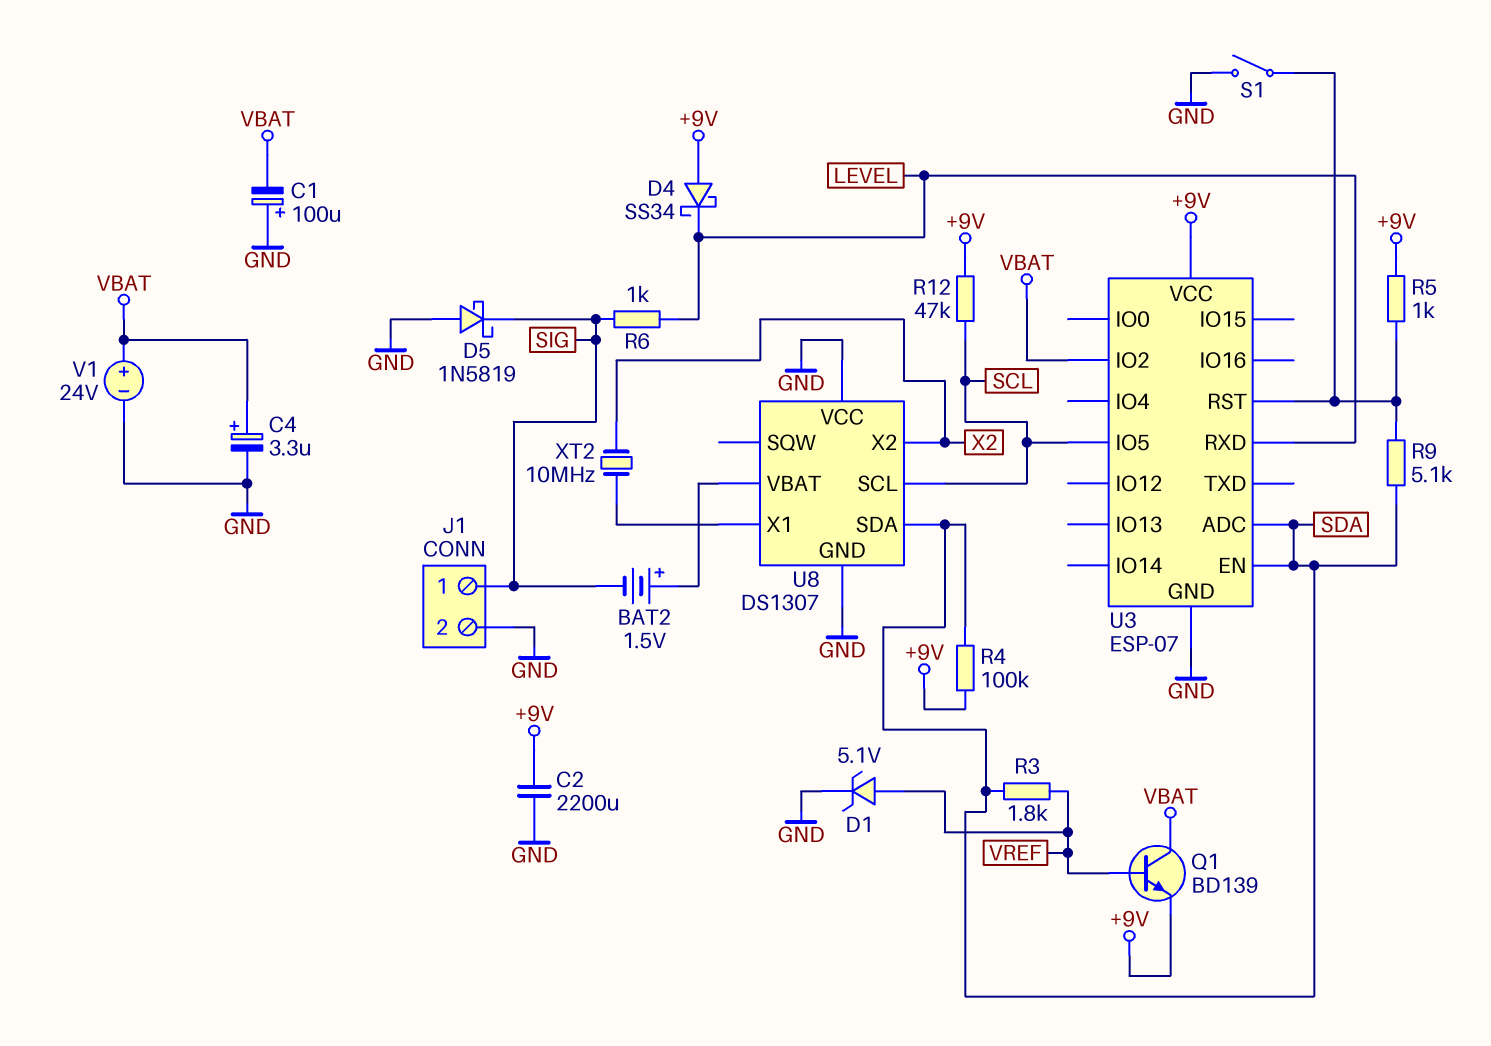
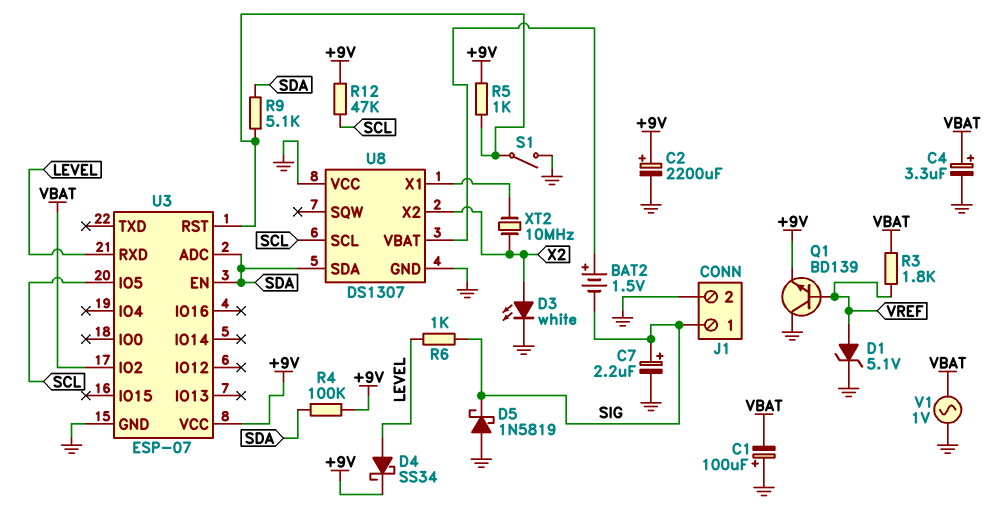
C2: 2200uF (+9V, GND) -> 2200uF (plus +9V, minus GND)
C7: none -> 2.2uF (plus SIG, minus GND)
D3: none -> LED white (A X2, K GND)
D4: schottky SS34 (A +9V, K LEVEL) -> schottky SS34 (A LEVEL, K +9V)
Q1: NPN BD139 (B VREF, C VBAT, E +9V) -> NPN BD139 (B VREF, C GND, E +9V)
R3: 1.8k (SDA, VREF) -> 1.8k (VBAT, VREF)
V1: 24V (plus VBAT, minus GND) -> AC 1V (GND, VBAT)

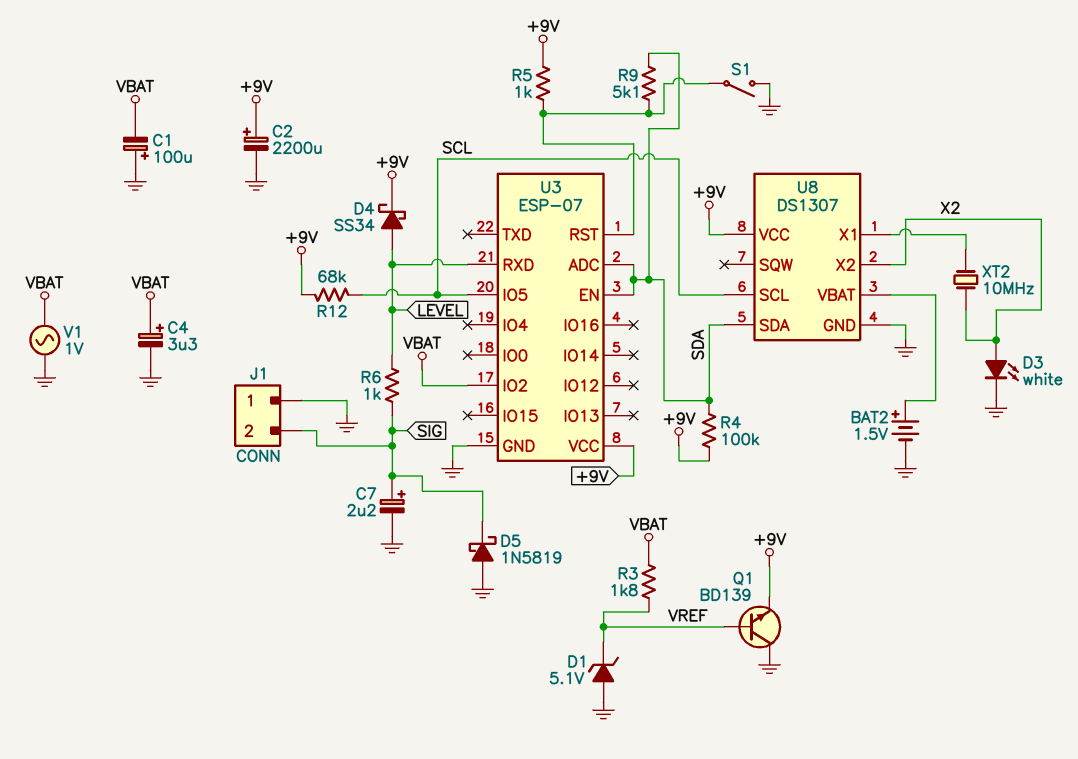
BAT2: 1.5V (plus U8/VBAT, minus SIG) -> 1.5V (plus U8/VBAT, minus GND)
D1: zener 5.1V (A VREF, K GND) -> zener 5.1V (A GND, K VREF)
J1 pin 1: SIG -> GND
J1 pin 2: GND -> SIG
R12: 47k (+9V, SCL) -> 68k (+9V, SCL)
U8 pin VCC: GND -> +9V

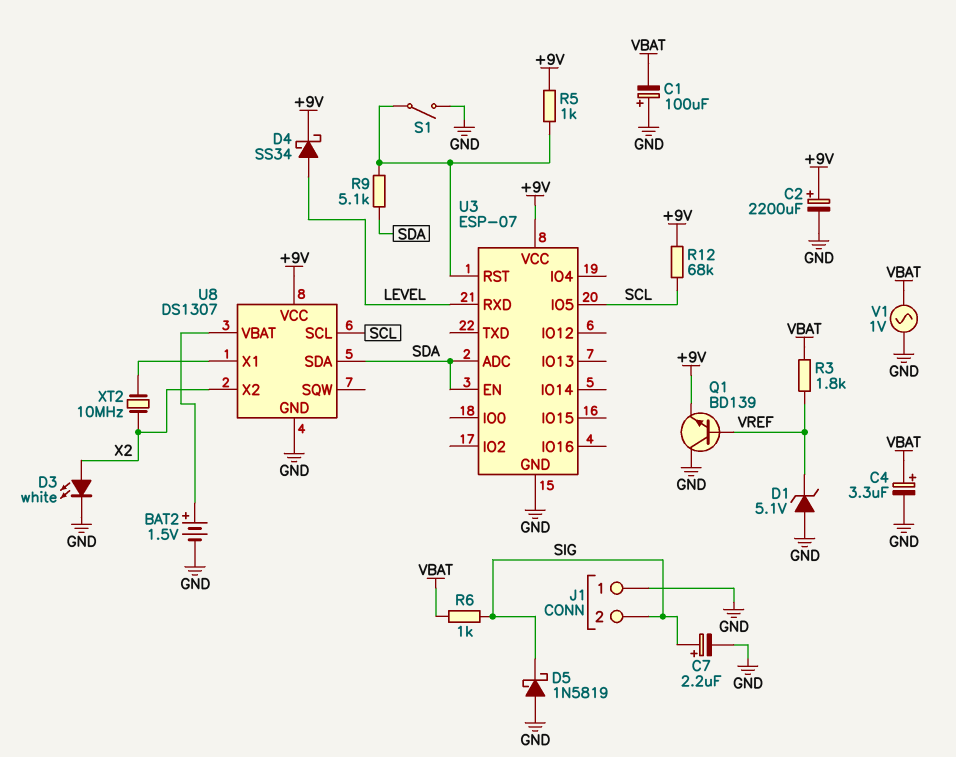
R4: 100k (+9V, SDA) -> none
R6: 1k (LEVEL, SIG) -> 1k (SIG, VBAT)
U3 pin IO2: VBAT -> none

